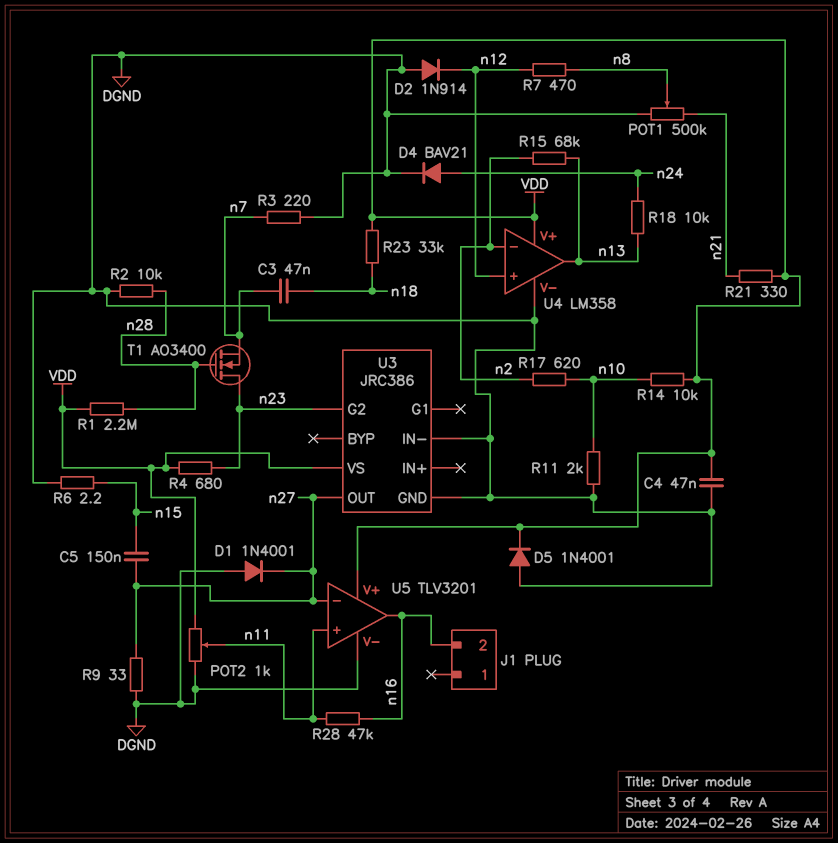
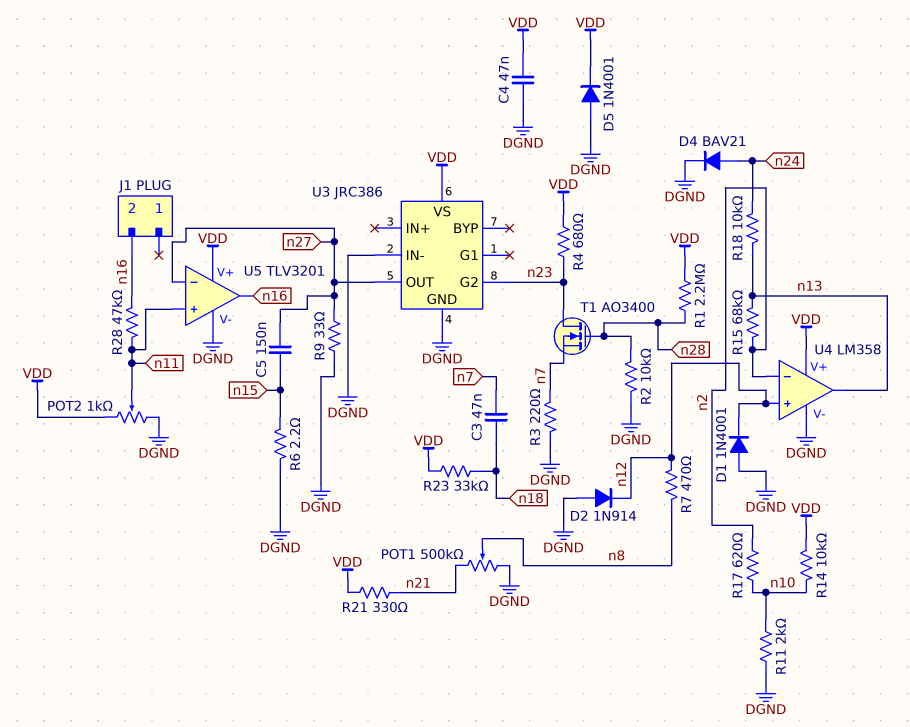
D1: diode 1N4001 (A DGND, K n27) -> diode 1N4001 (A DGND, K n12)

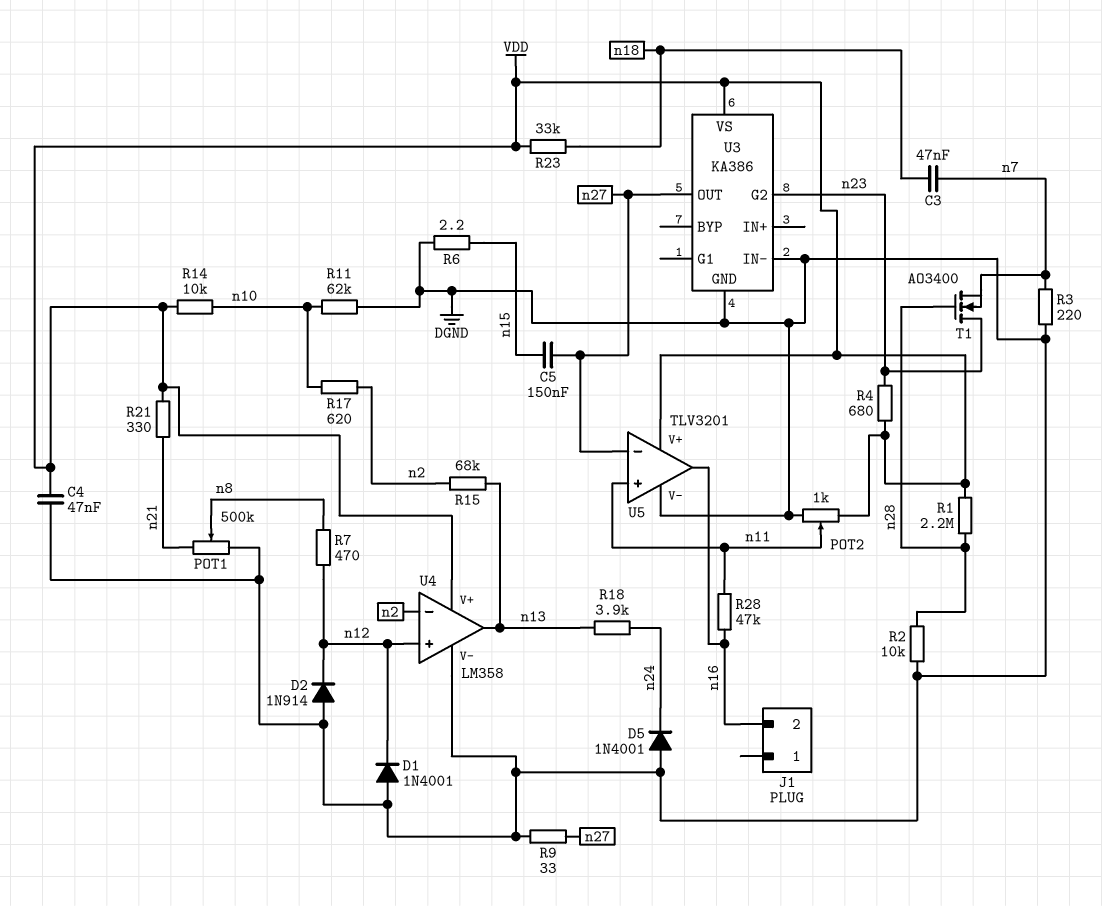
D4: diode BAV21 (A n24, K DGND) -> none
D5: diode 1N4001 (A DGND, K VDD) -> diode 1N4001 (A DGND, K n24)
R11: 2k (DGND, n10) -> 62k (DGND, n10)
R18: 10k (n13, n24) -> 3.9k (n13, n24)
U3: JRC386 -> KA386

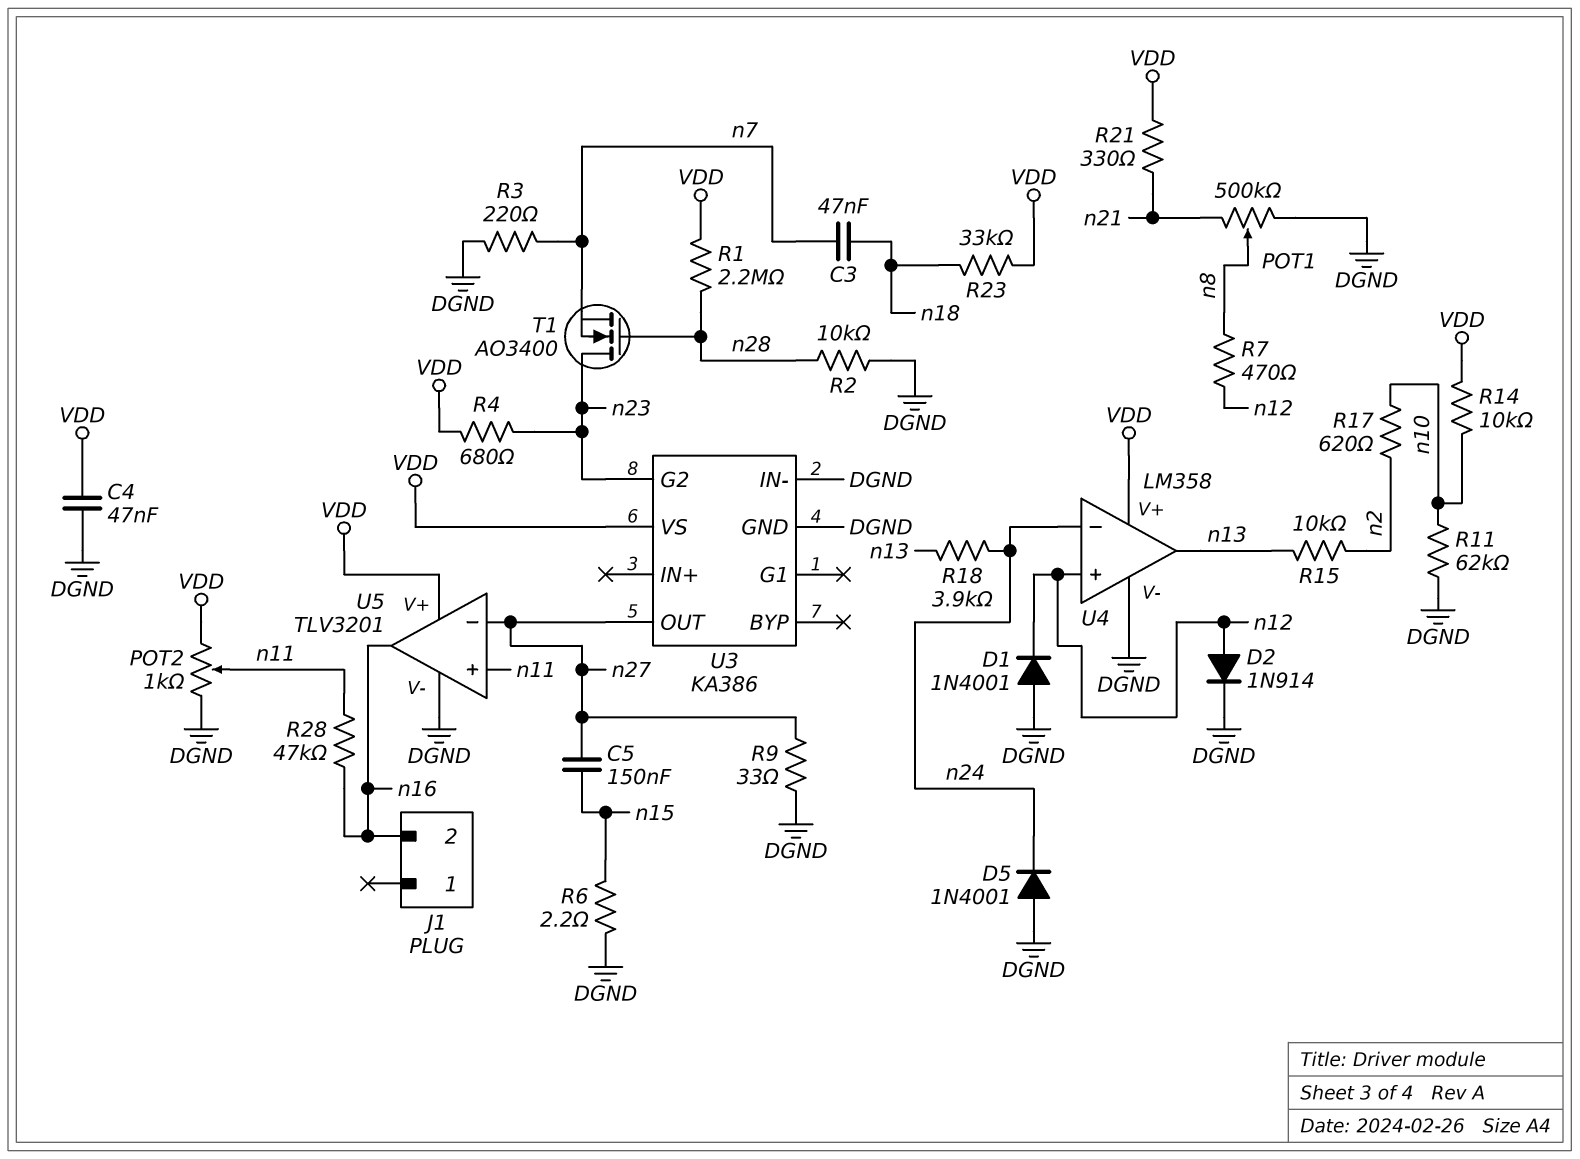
D2: diode 1N914 (A DGND, K n12) -> diode 1N914 (A n12, K DGND)
R15: 68k (n2, n13) -> 10k (n2, n13)
U4 pin in-: n2 -> n24

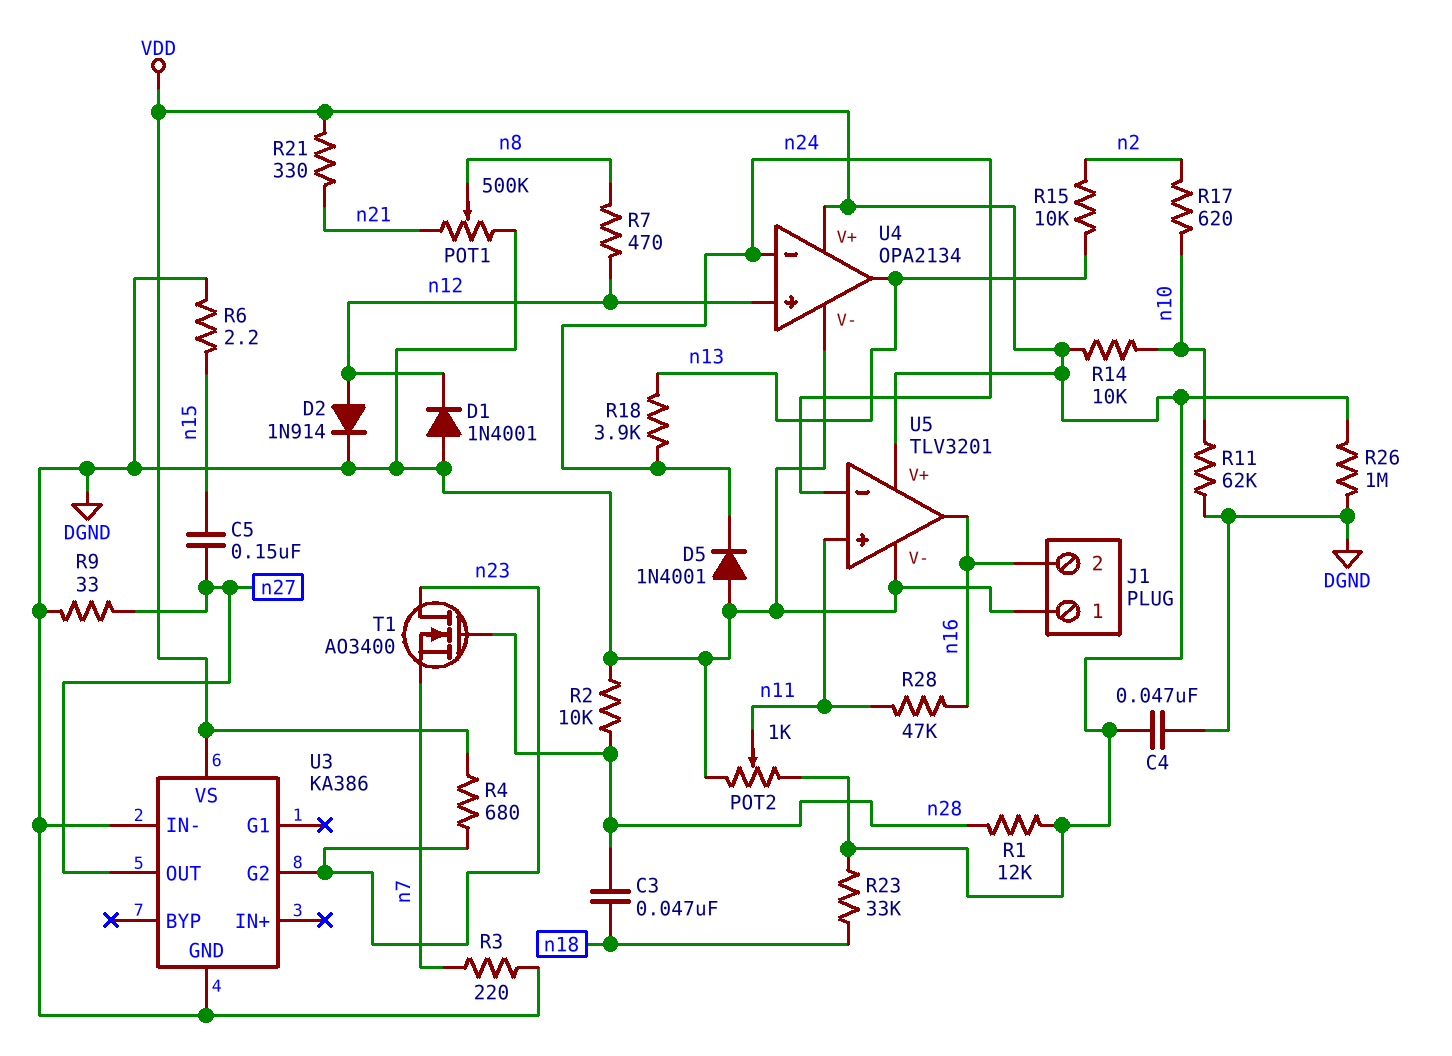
C3: 47nF (n7, n18) -> 47nF (n18, n28)
J1 pin 1: none -> DGND
R1: 2.2M (VDD, n28) -> 12k (VDD, n28)
R26: none -> 1M (DGND, VDD)
U4: LM358 -> OPA2134
U5 pin in-: n27 -> n24

